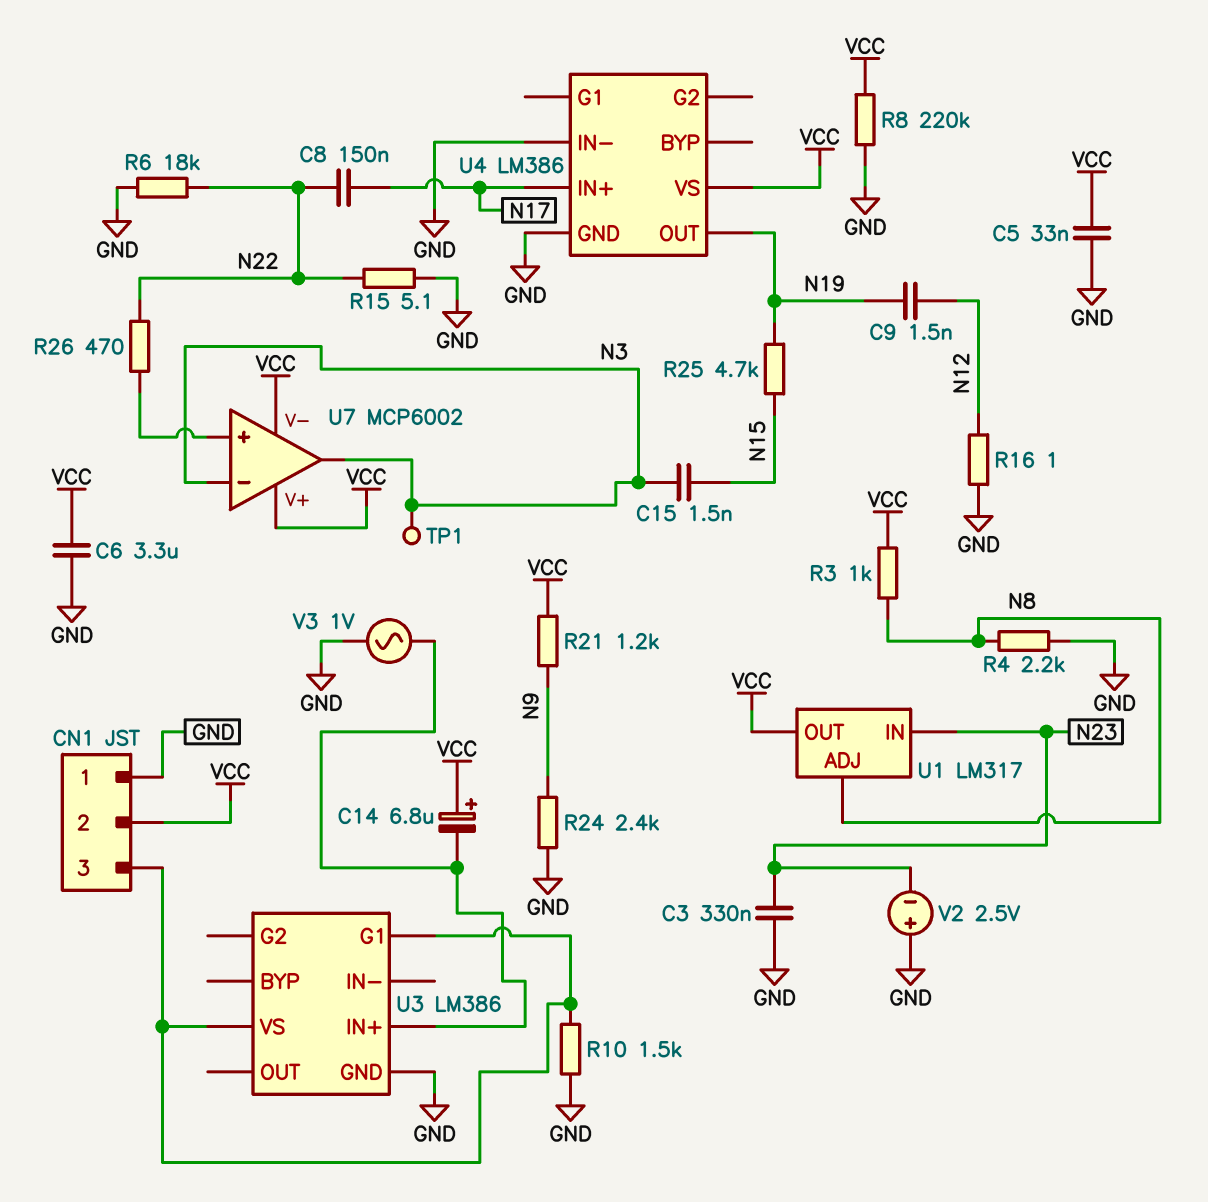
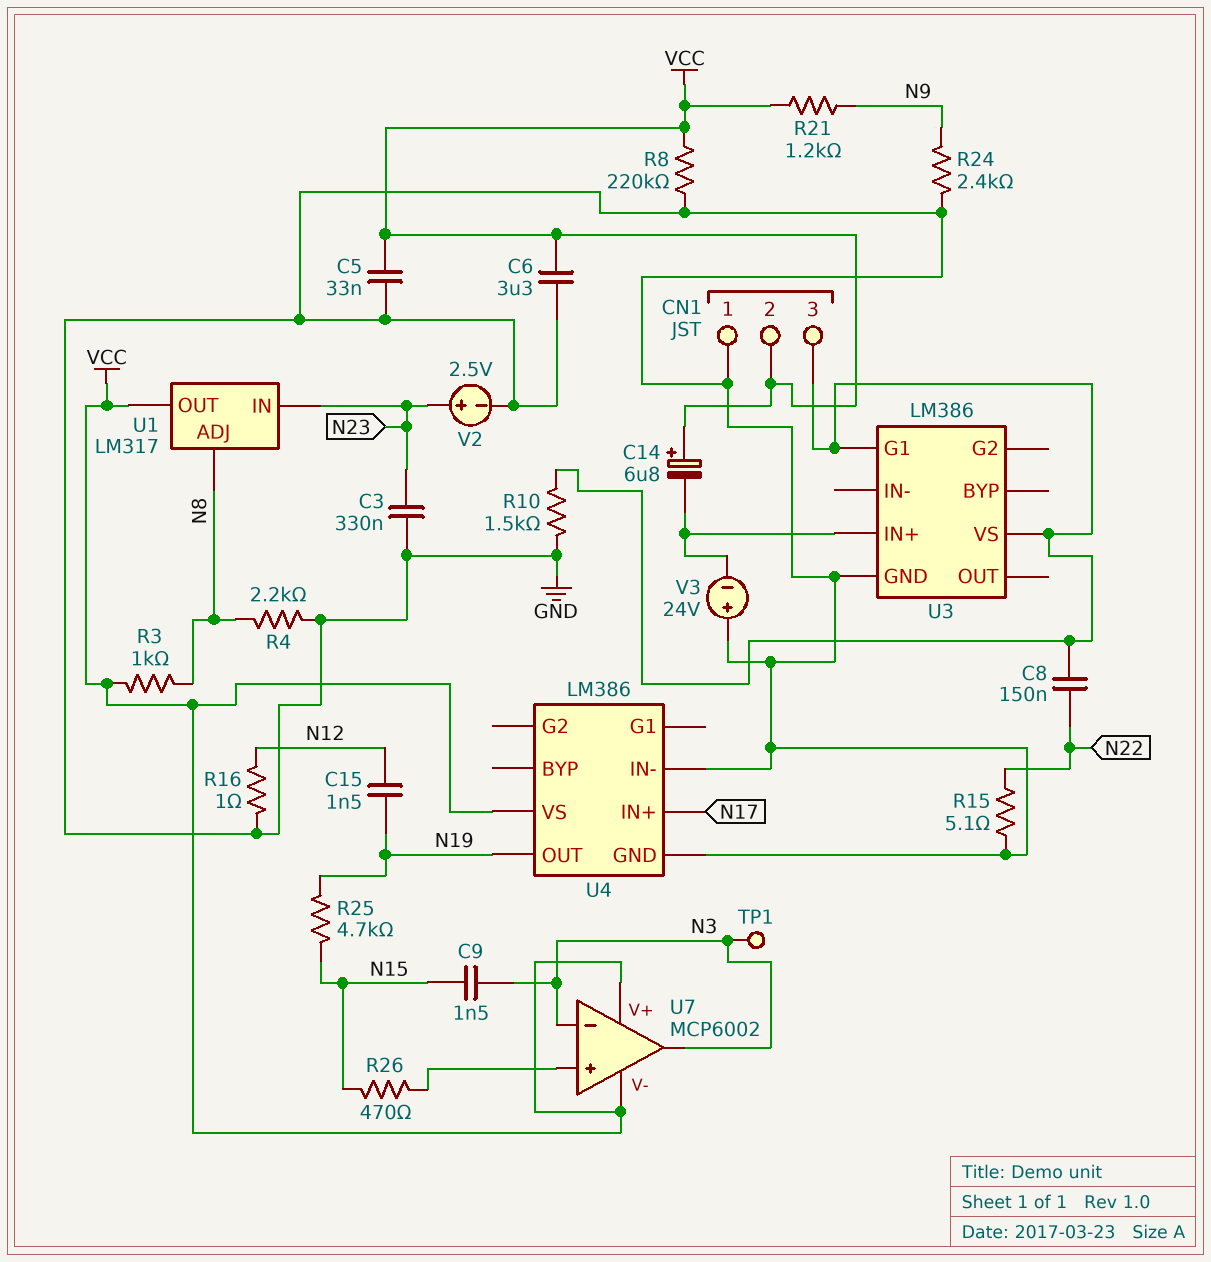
C8: 150nF (N17, N22) -> 150nF (CN1/3, N22)
C9: 1.5nF (N12, N19) -> 1.5nF (N3, N15)
C15: 1.5nF (N3, N15) -> 1.5nF (N12, N19)
R6: 18k (GND, N22) -> none
R26: 470 (N22, U7/in+) -> 470 (N15, U7/in+)
V2: 2.5V (plus GND, minus N23) -> 2.5V (plus N23, minus GND)
V3: AC 1V (GND, U3/IN+) -> 24V (plus GND, minus U3/IN+)

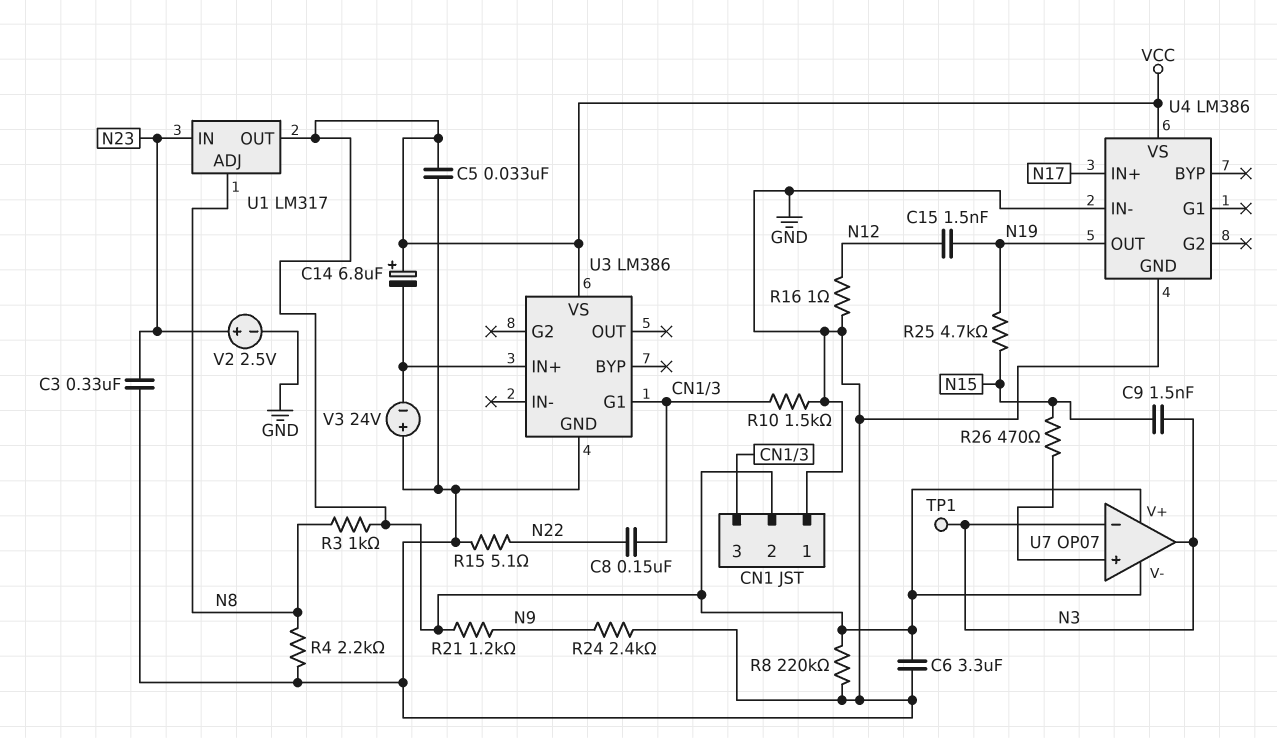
U3 pin VS: CN1/3 -> VCC
U7: MCP6002 -> OP07

